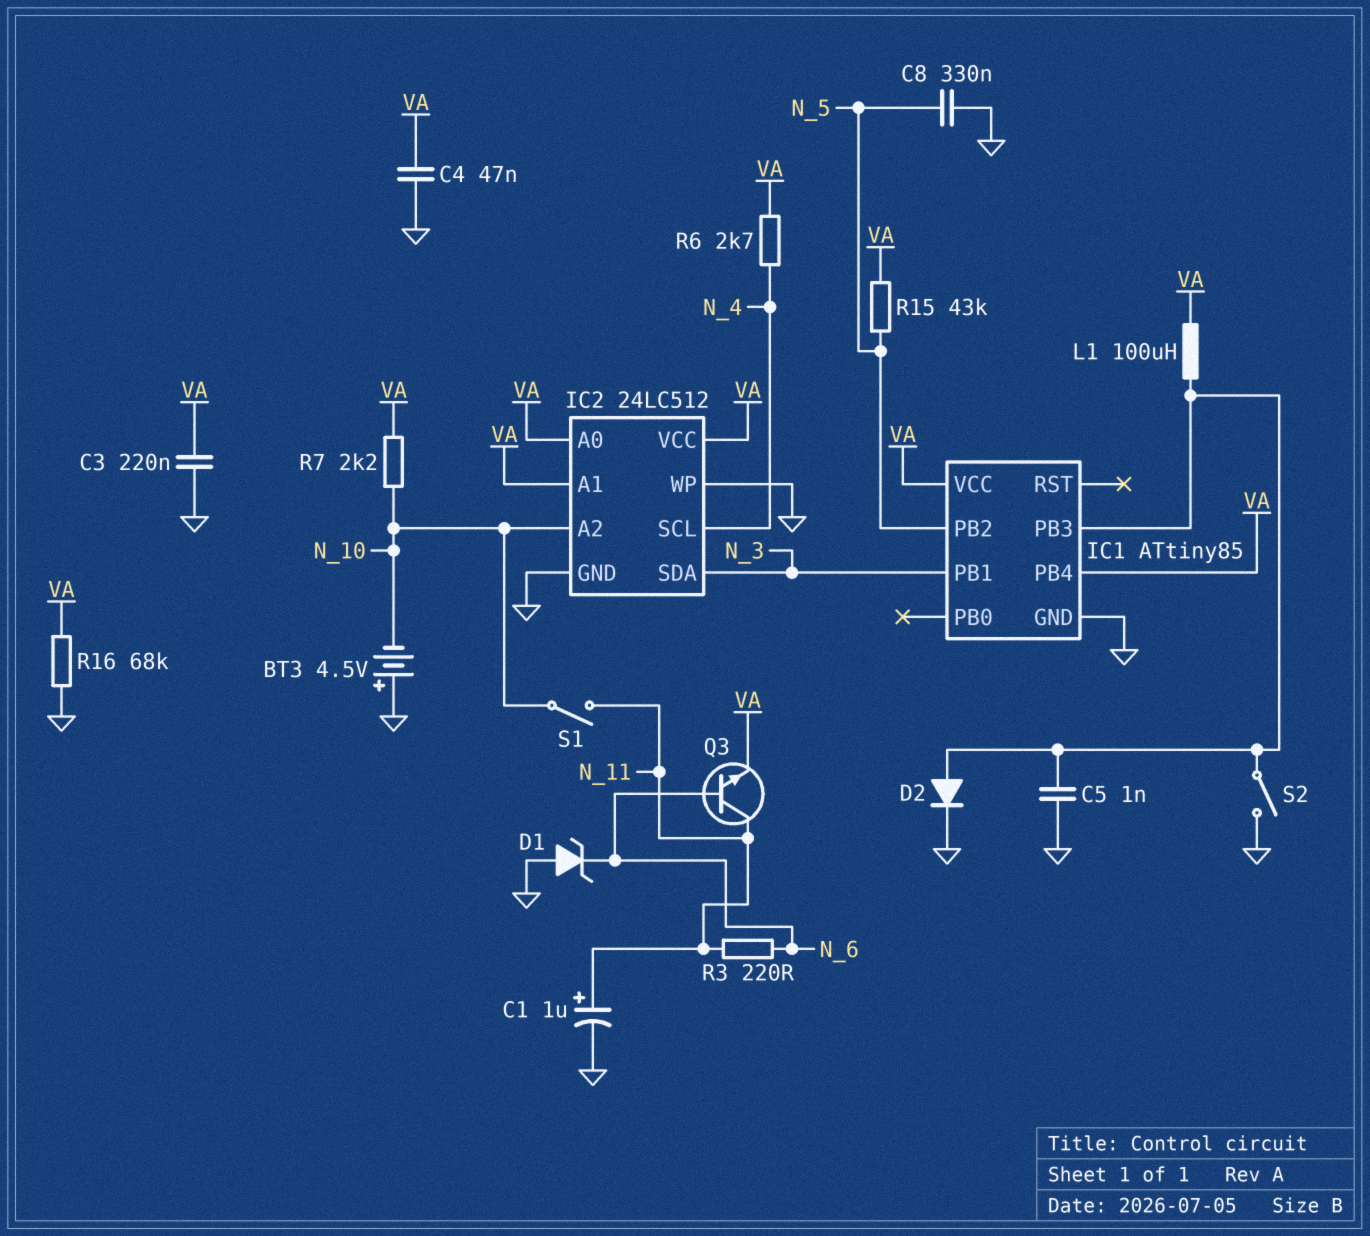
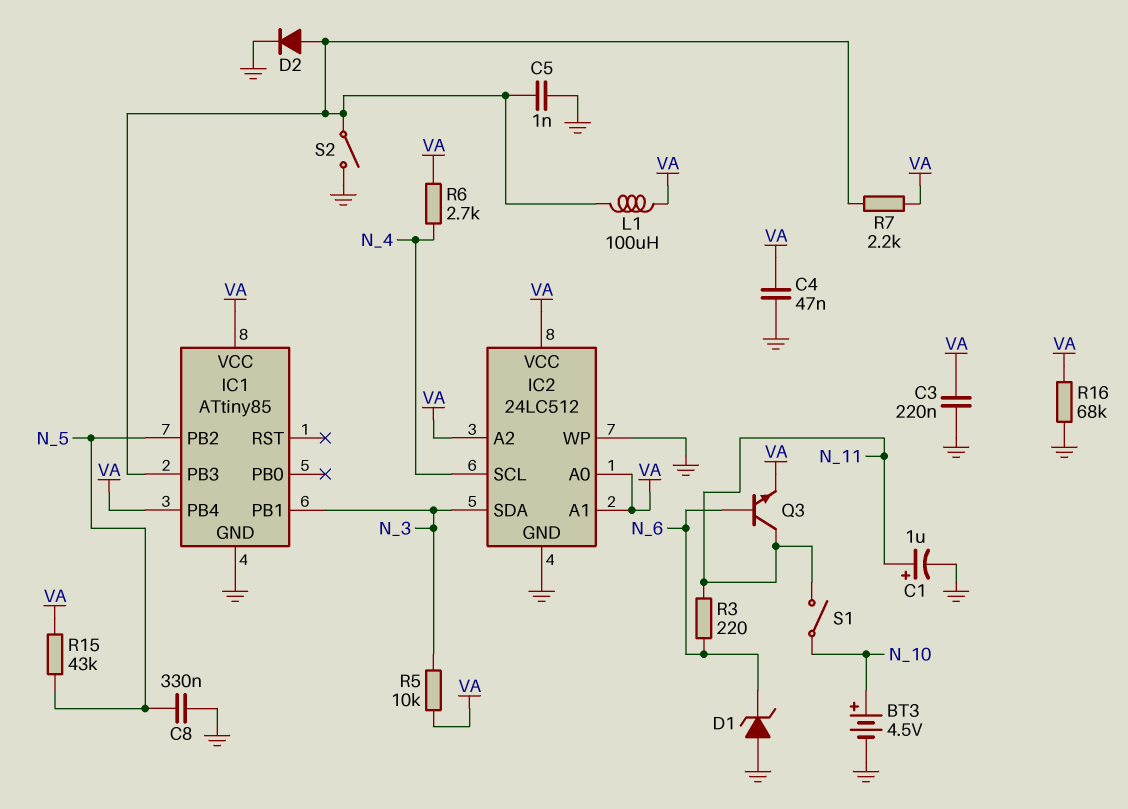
BT3: 4.5V (plus GND, minus N_10) -> 4.5V (plus N_10, minus GND)
IC2 pin A2: N_10 -> VA
R5: none -> 10k (N_3, VA)
R7: 2.2k (N_10, VA) -> 2.2k (IC1/PB3, VA)

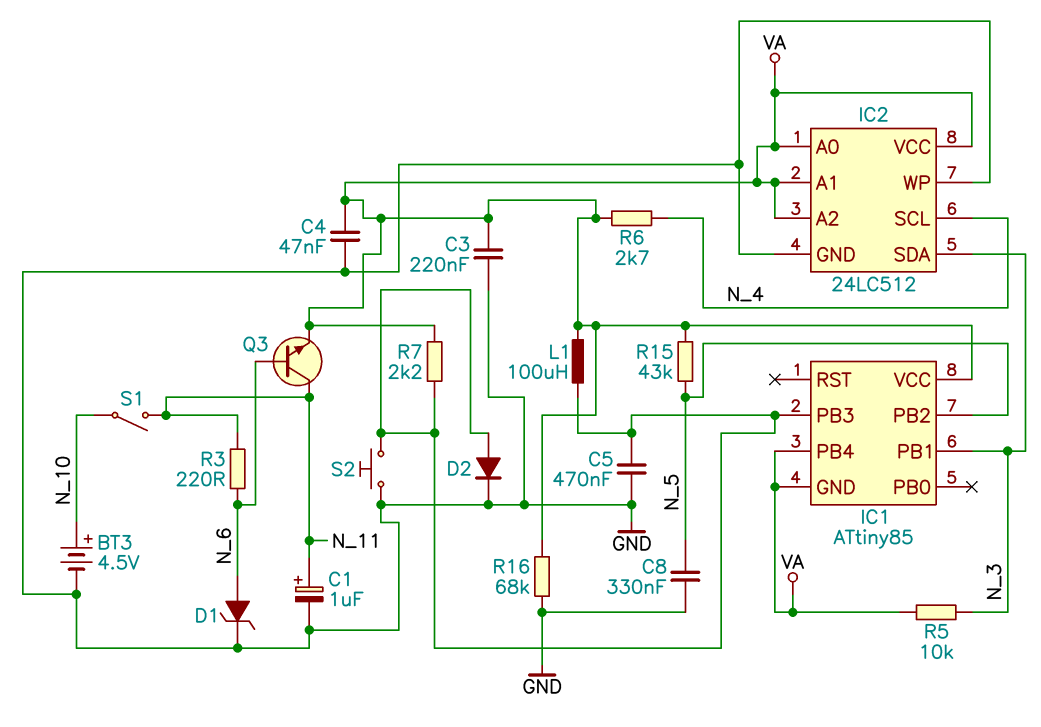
C5: 1nF (GND, IC1/PB3) -> 470nF (GND, IC1/PB3)
D1: zener (A GND, K N_6) -> zener (A N_6, K GND)
IC1 pin GND: GND -> VA
S2: switch (GND, IC1/PB3) -> button (GND, IC1/PB3)

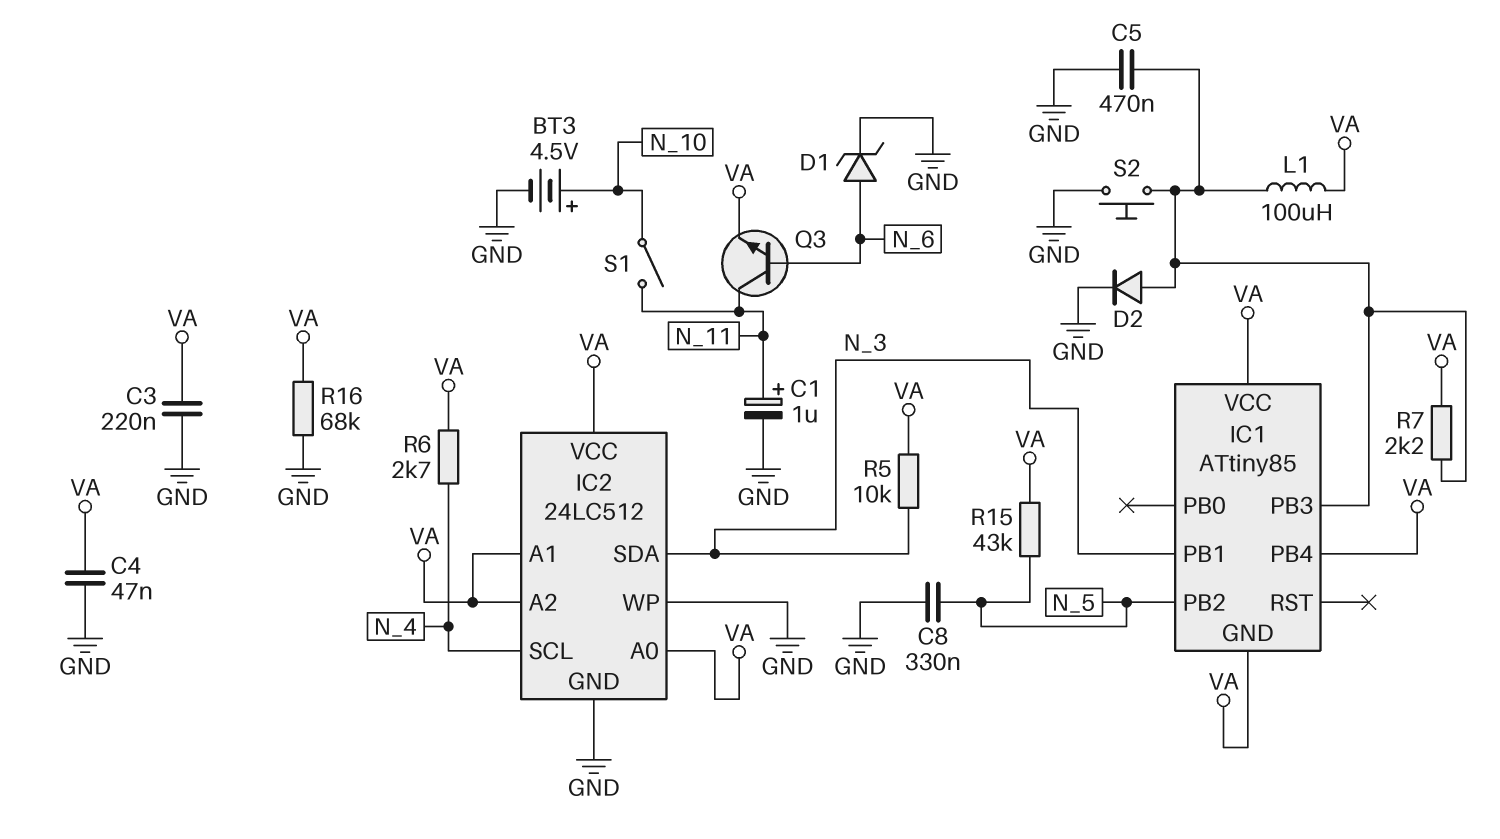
R3: 220 (N_6, N_11) -> none

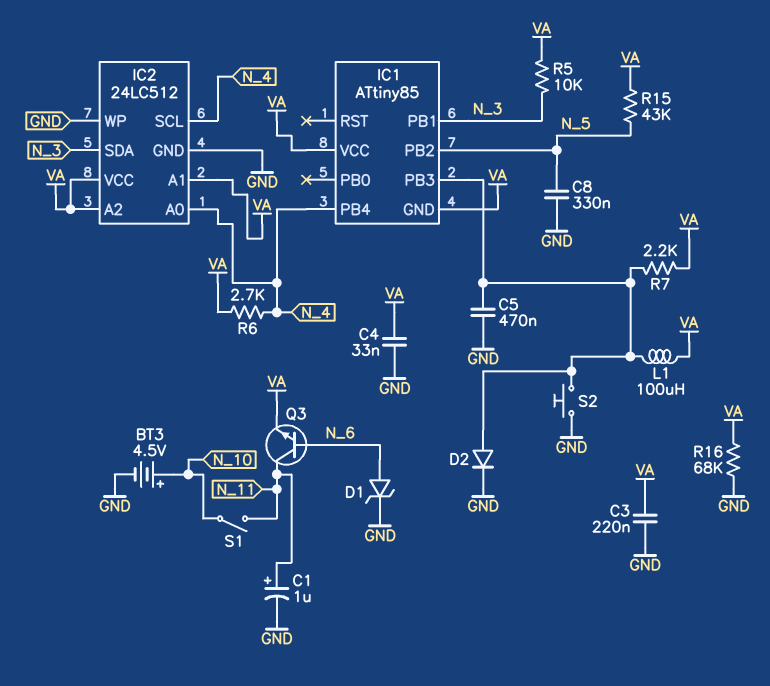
C4: 47nF (GND, VA) -> 33nF (GND, VA)
IC1 pin PB4: VA -> N_4
IC2 pin A0: VA -> N_4

